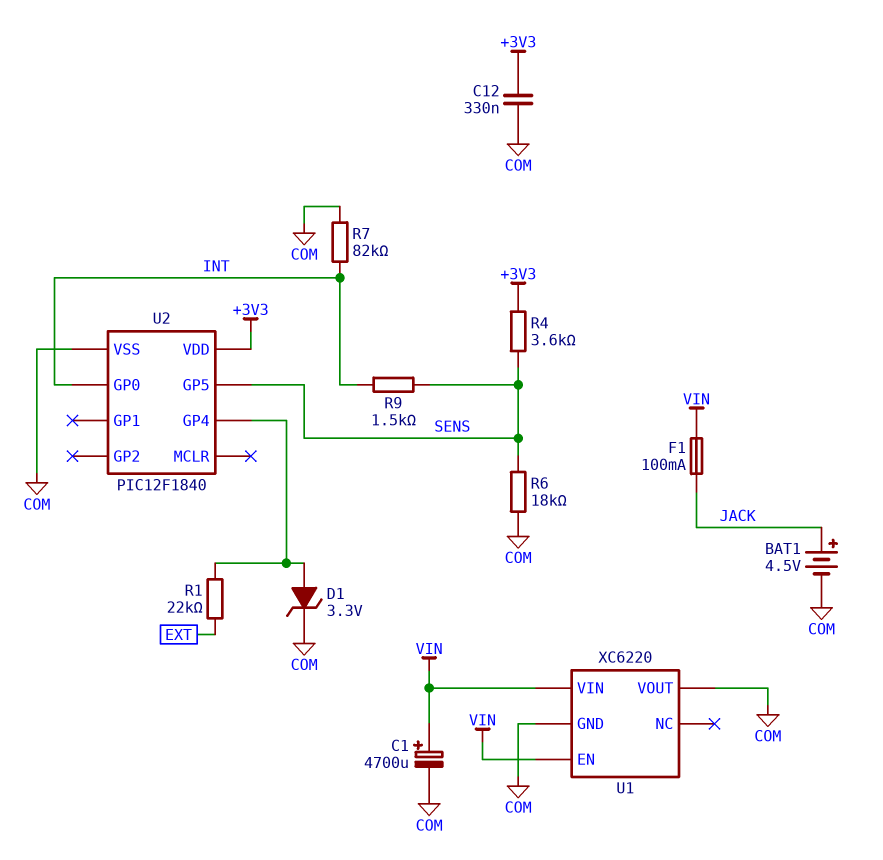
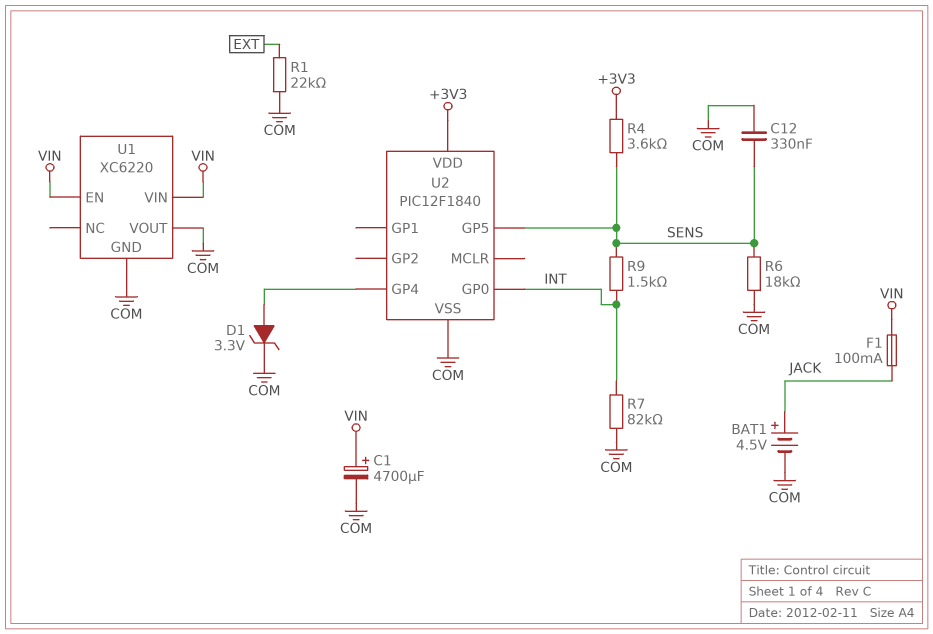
C12: 330nF (+3V3, COM) -> 330nF (COM, SENS)
R1: 22k (EXT, U2/GP4) -> 22k (COM, EXT)

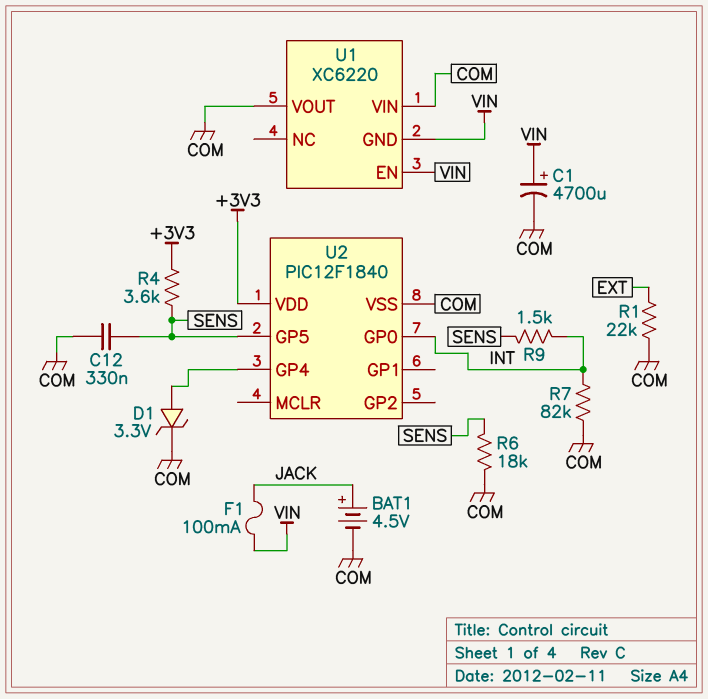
U1 pin GND: COM -> VIN
U1 pin VIN: VIN -> COM

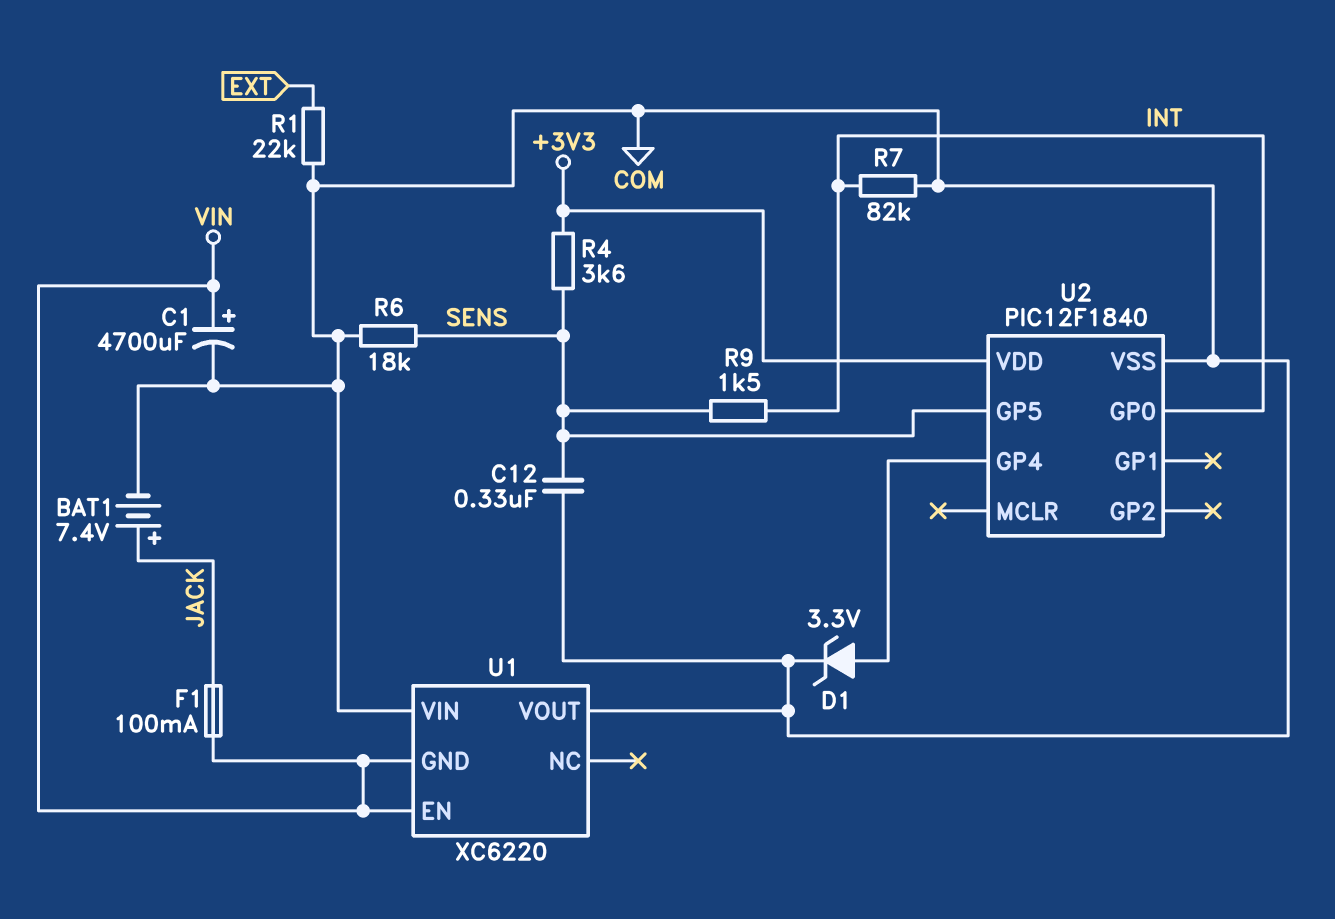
BAT1: 4.5V (plus JACK, minus COM) -> 7.4V (plus JACK, minus COM)

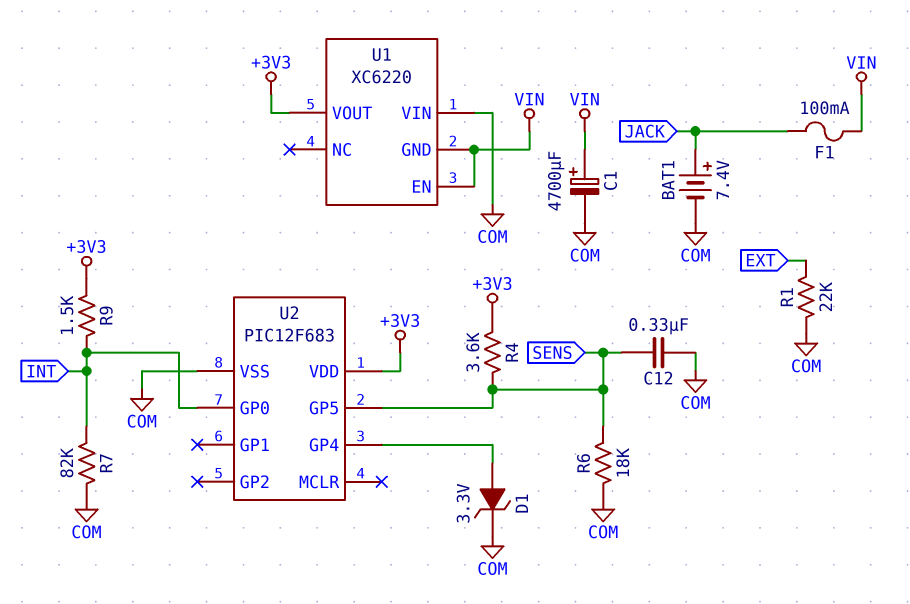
R9: 1.5k (INT, SENS) -> 1.5k (+3V3, INT)
U1 pin VOUT: COM -> +3V3
U2: PIC12F1840 -> PIC12F683

